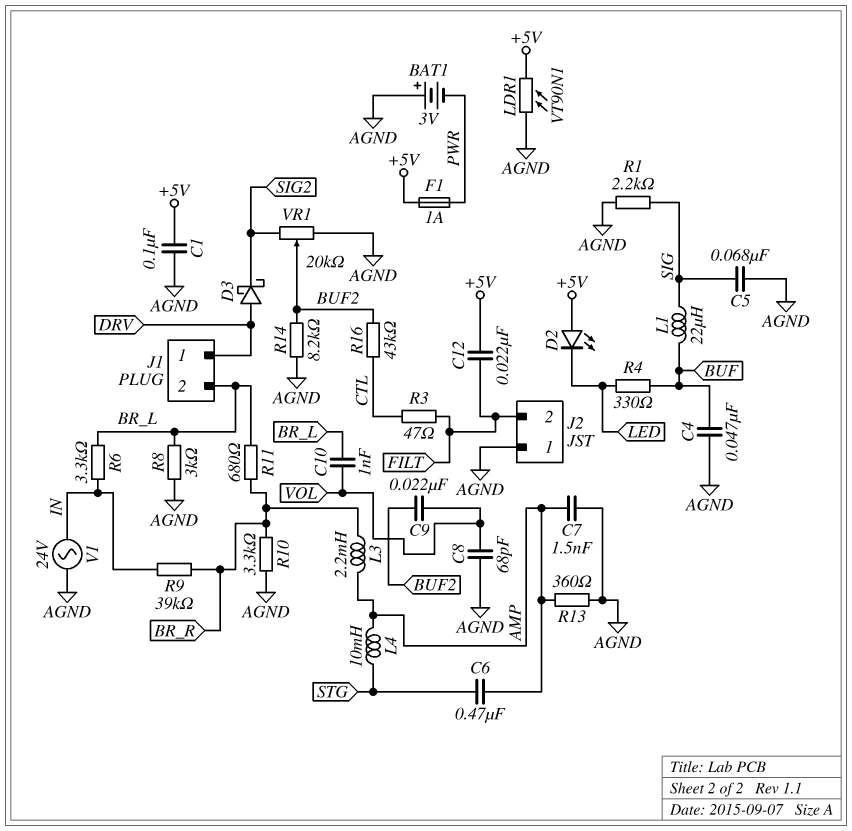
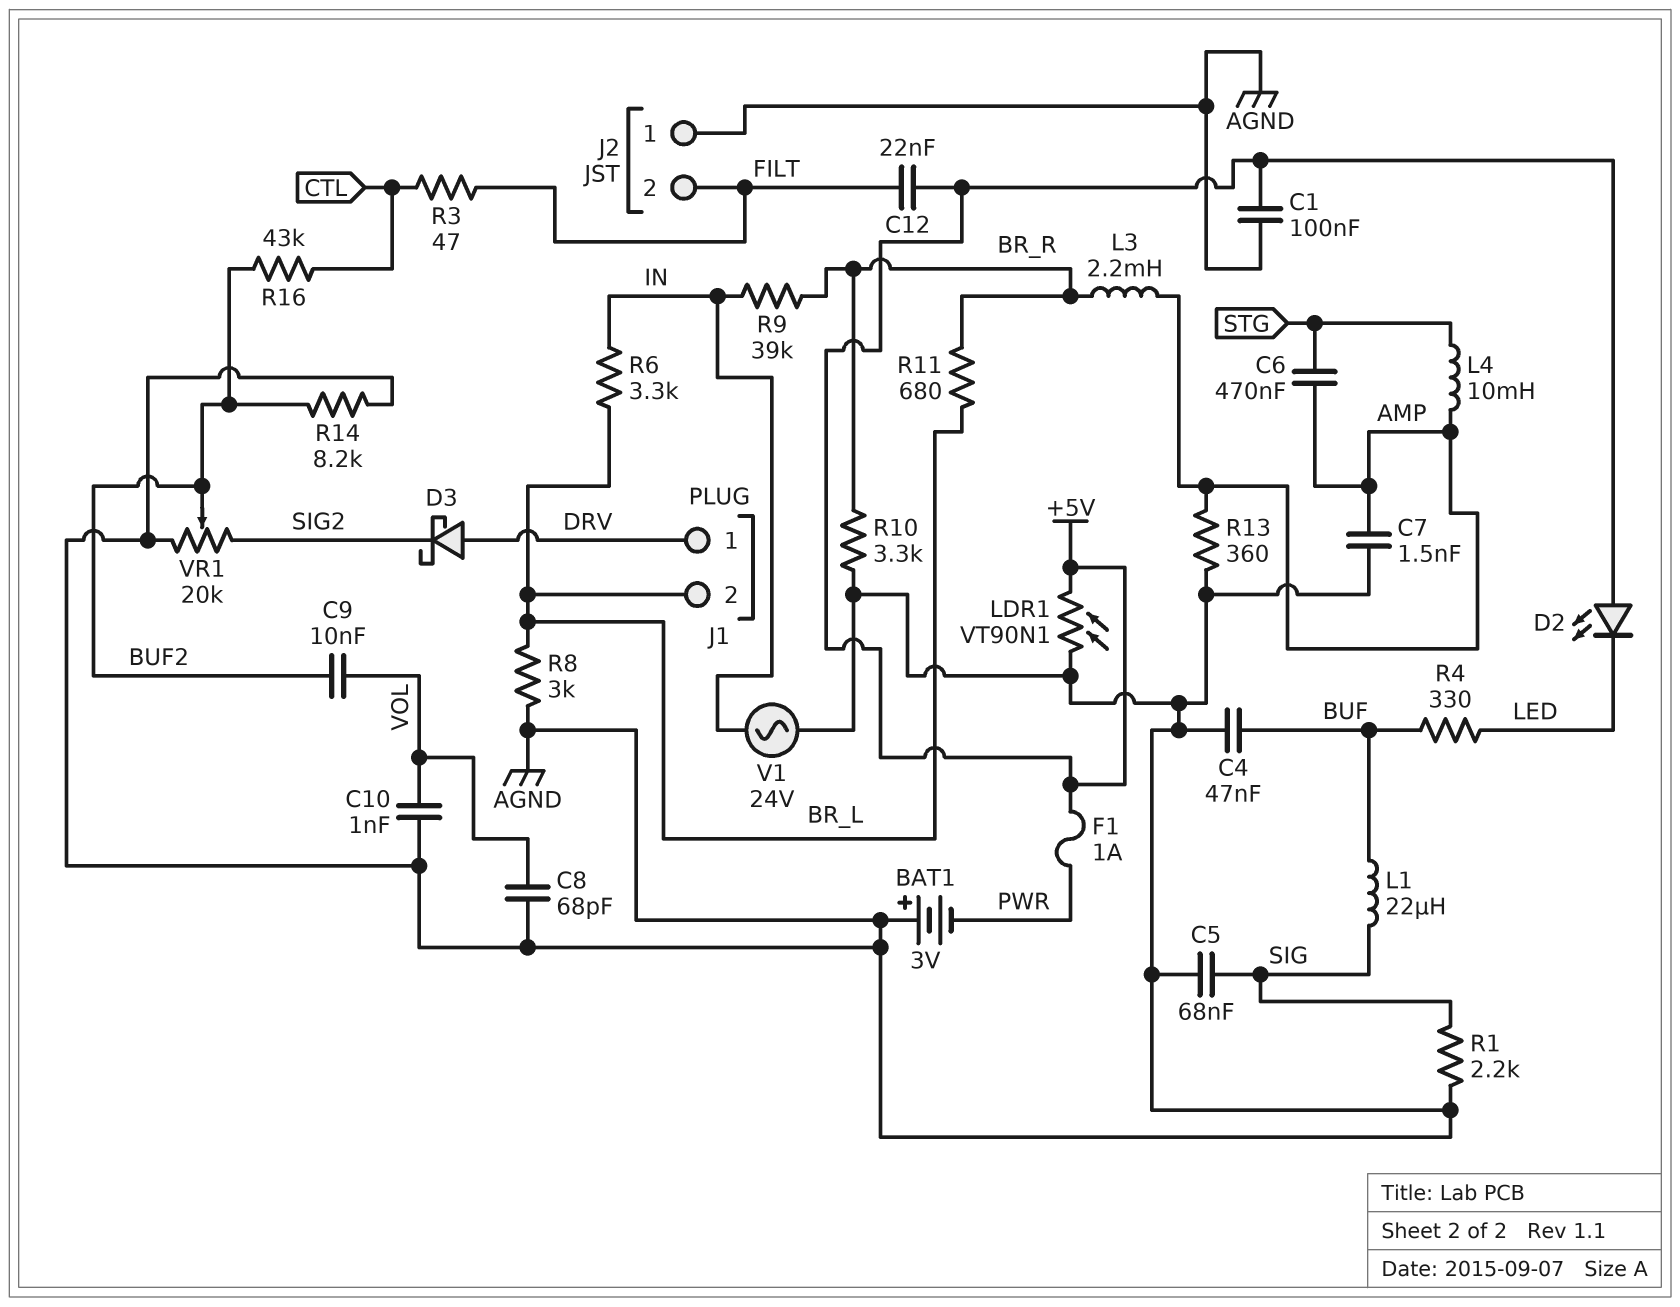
C9: 22nF (BUF2, VOL) -> 10nF (BUF2, VOL)
C10: 1nF (BR_L, VOL) -> 1nF (AGND, VOL)

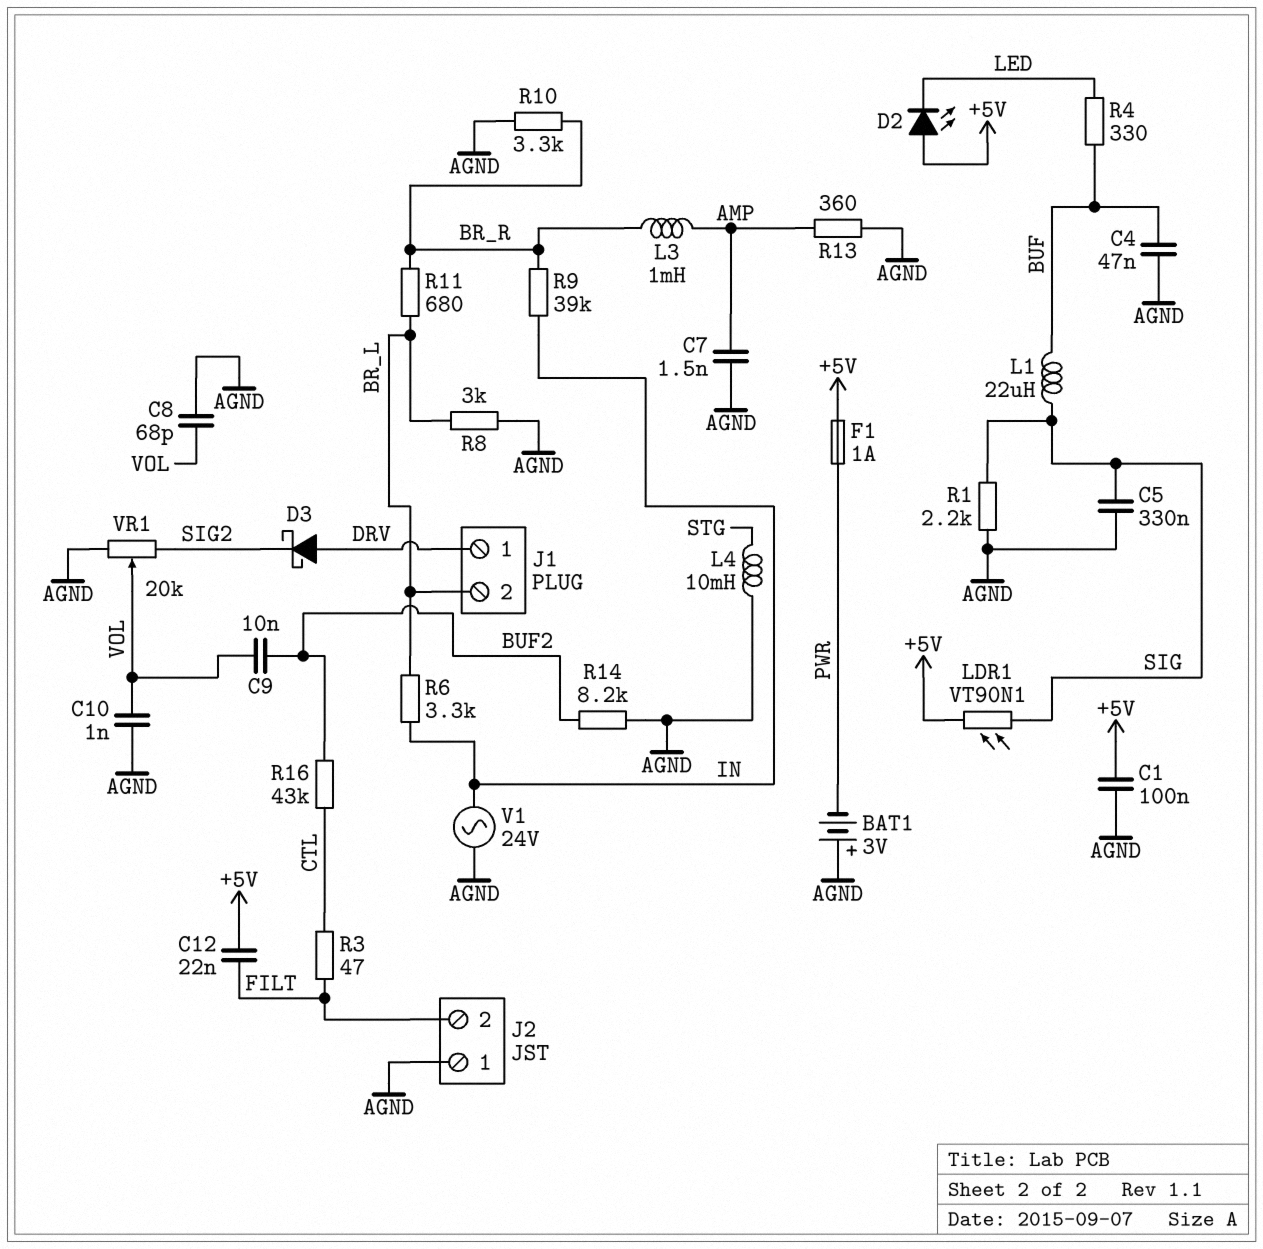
C5: 68nF (AGND, SIG) -> 330nF (AGND, SIG)
C6: 470nF (AMP, STG) -> none
L3: 2.2mH (AMP, BR_R) -> 1mH (AMP, BR_R)
L4: 10mH (AMP, STG) -> 10mH (AGND, STG)
LDR1: VT90N1 (+5V, AGND) -> VT90N1 (+5V, SIG)
VR1: 20k (AGND, SIG2, wiper BUF2) -> 20k (AGND, SIG2, wiper VOL)

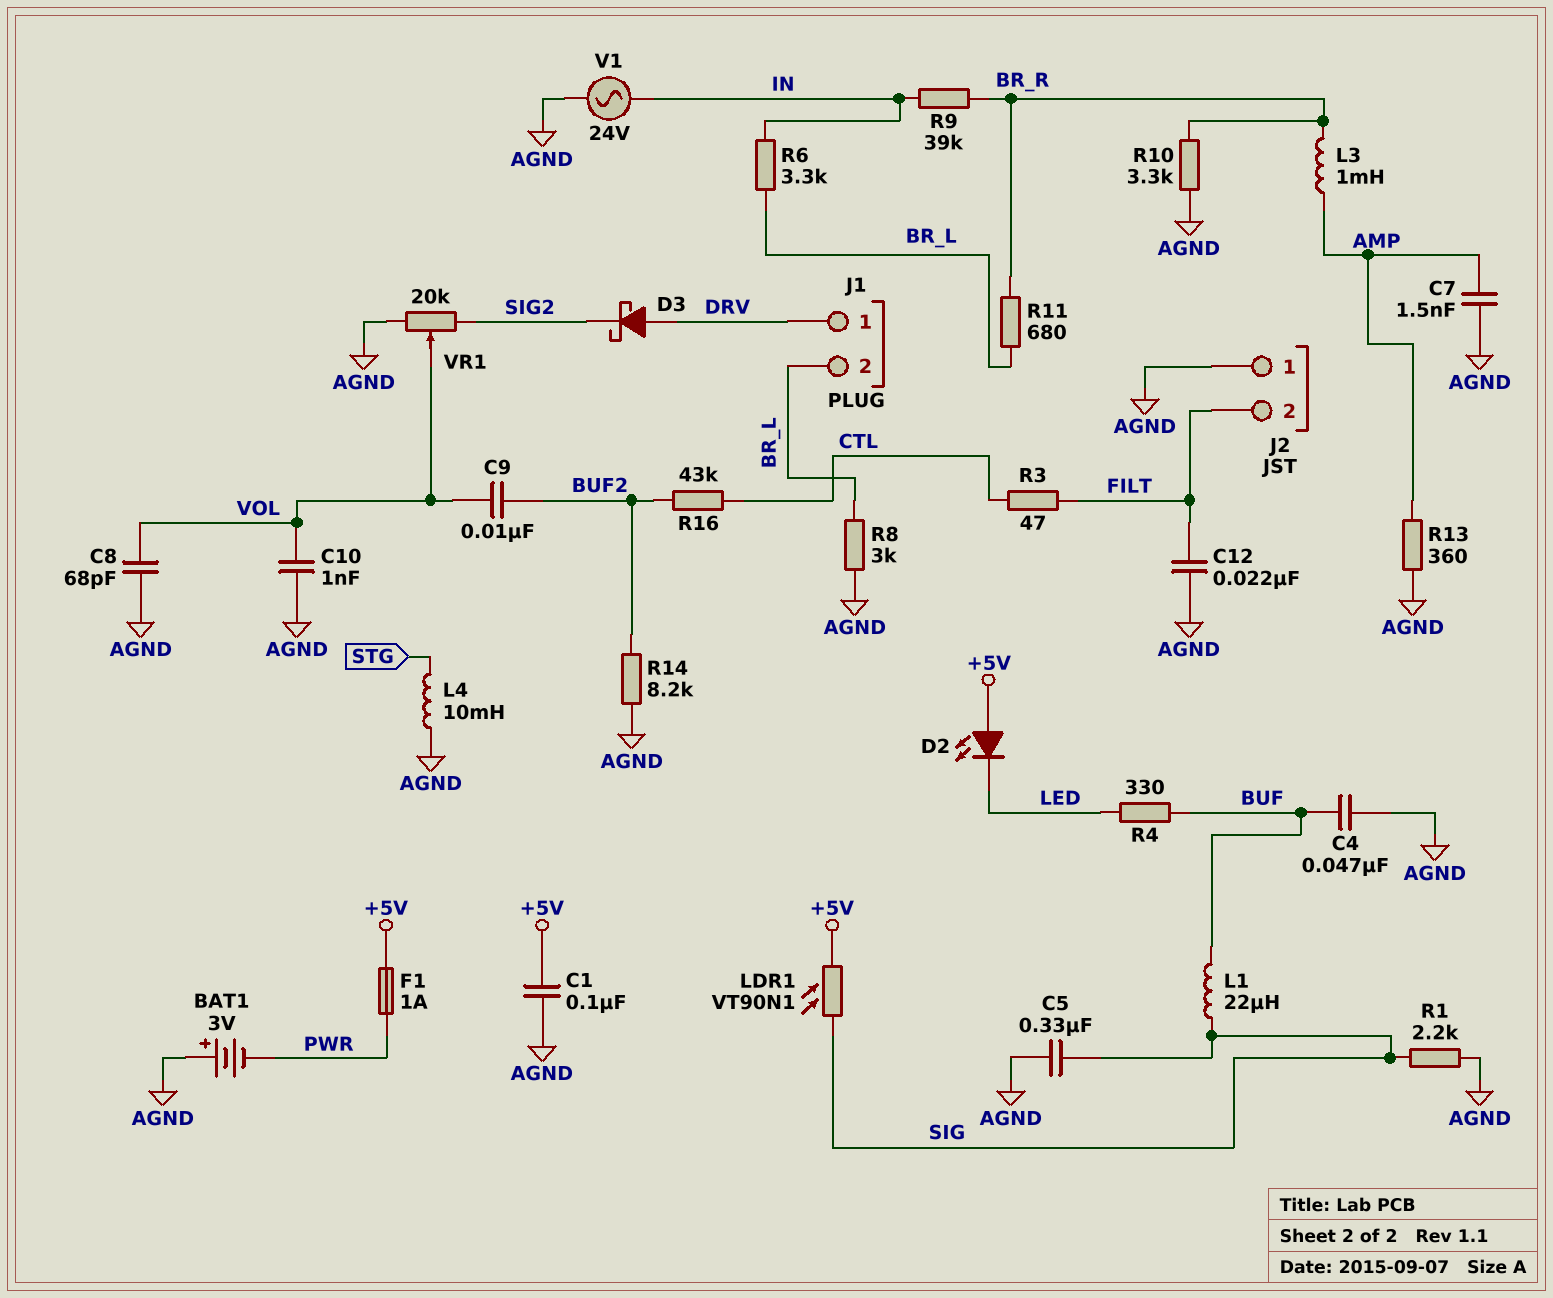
C12: 22nF (+5V, FILT) -> 22nF (AGND, FILT)

